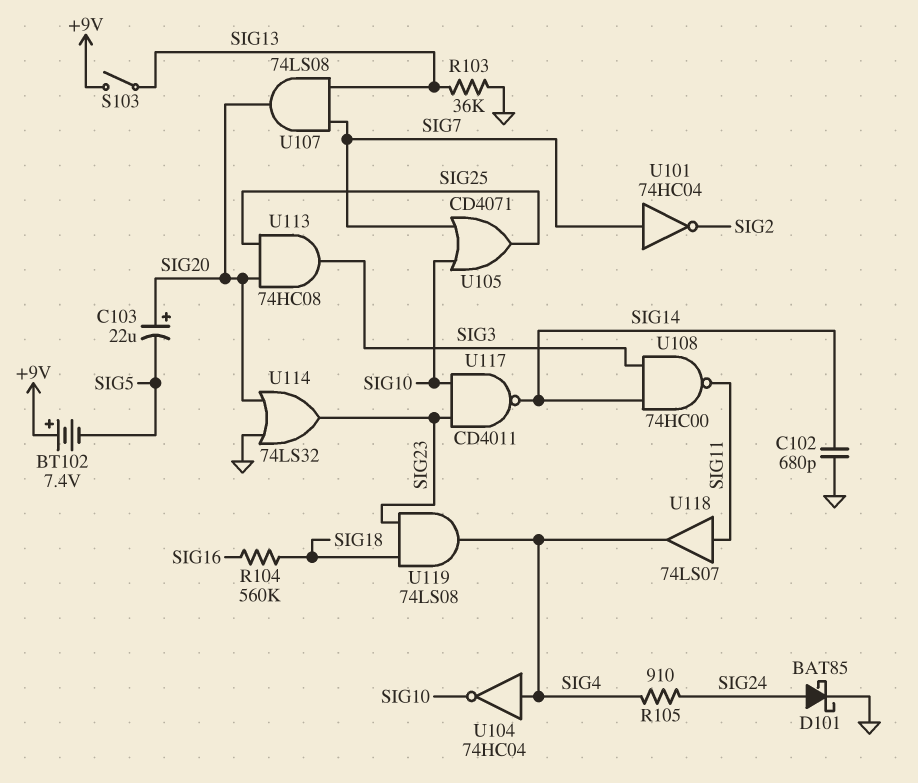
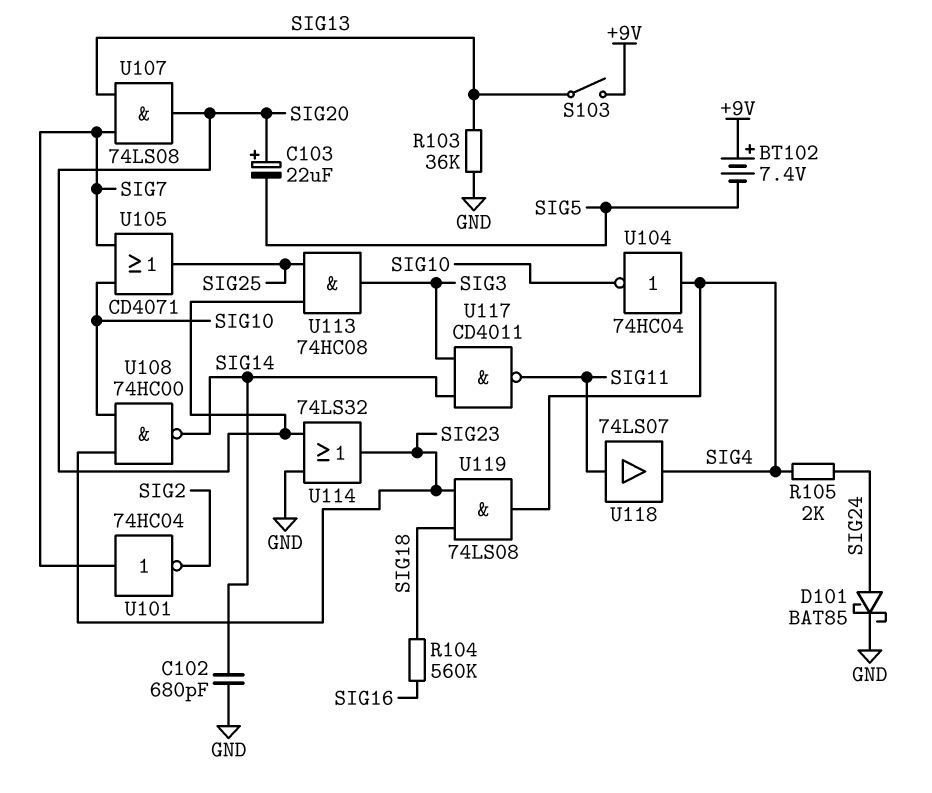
R105: 910 (SIG4, SIG24) -> 2k (SIG4, SIG24)
U108: NAND 74HC00 (in SIG3, in SIG14, out SIG11) -> NAND 74HC00 (in SIG10, in SIG23, out SIG14)
U117: NAND CD4011 (in SIG10, in SIG23, out SIG14) -> NAND CD4011 (in SIG3, in SIG14, out SIG11)

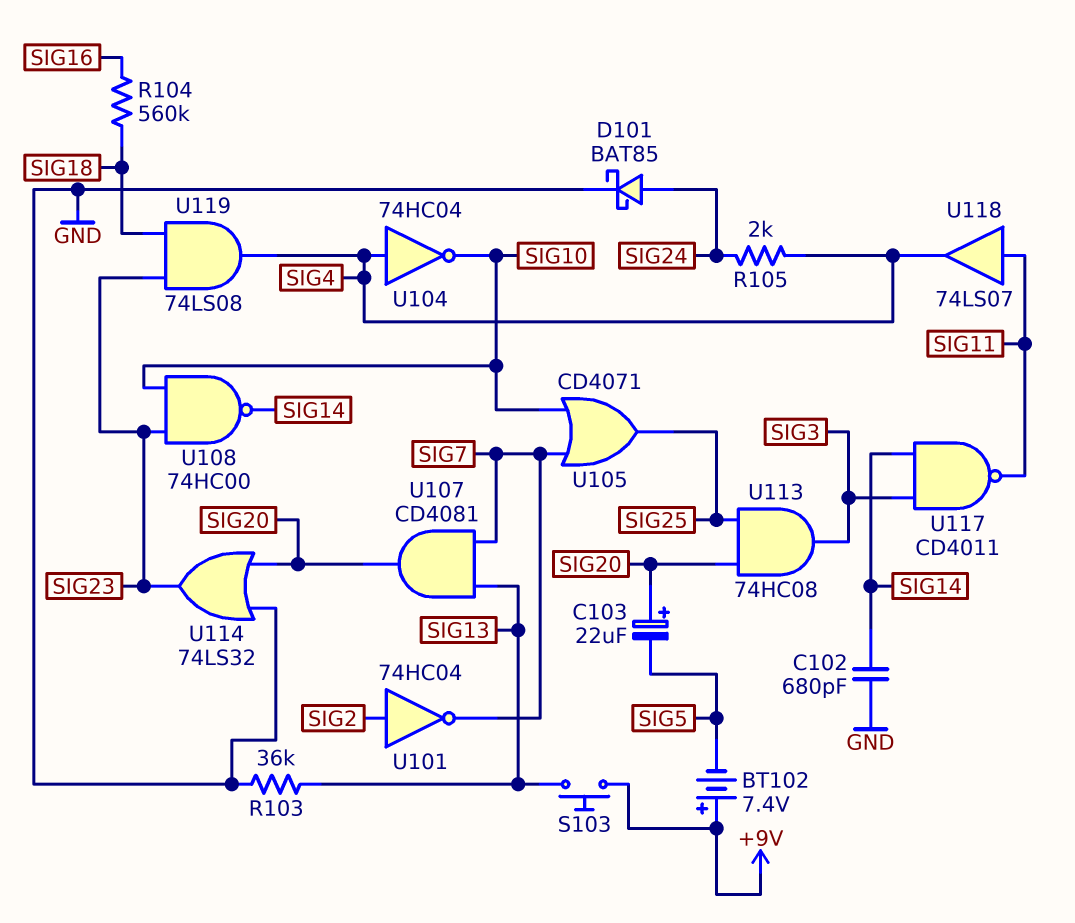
S103: switch (+9V, SIG13) -> button (+9V, SIG13)
U101: NOT 74HC04 (in SIG7, out SIG2) -> NOT 74HC04 (in SIG2, out SIG7)
U107: AND 74LS08 (in SIG7, in SIG13, out SIG20) -> AND CD4081 (in SIG7, in SIG13, out SIG20)

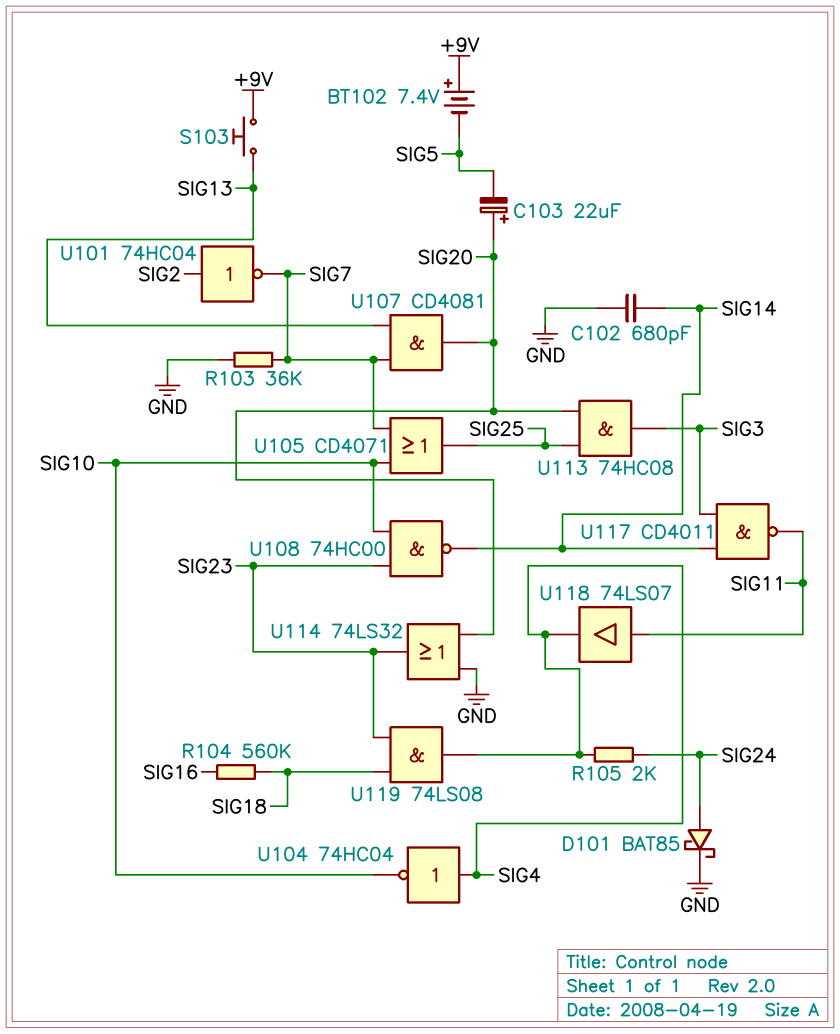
R103: 36k (GND, SIG13) -> 36k (GND, SIG7)

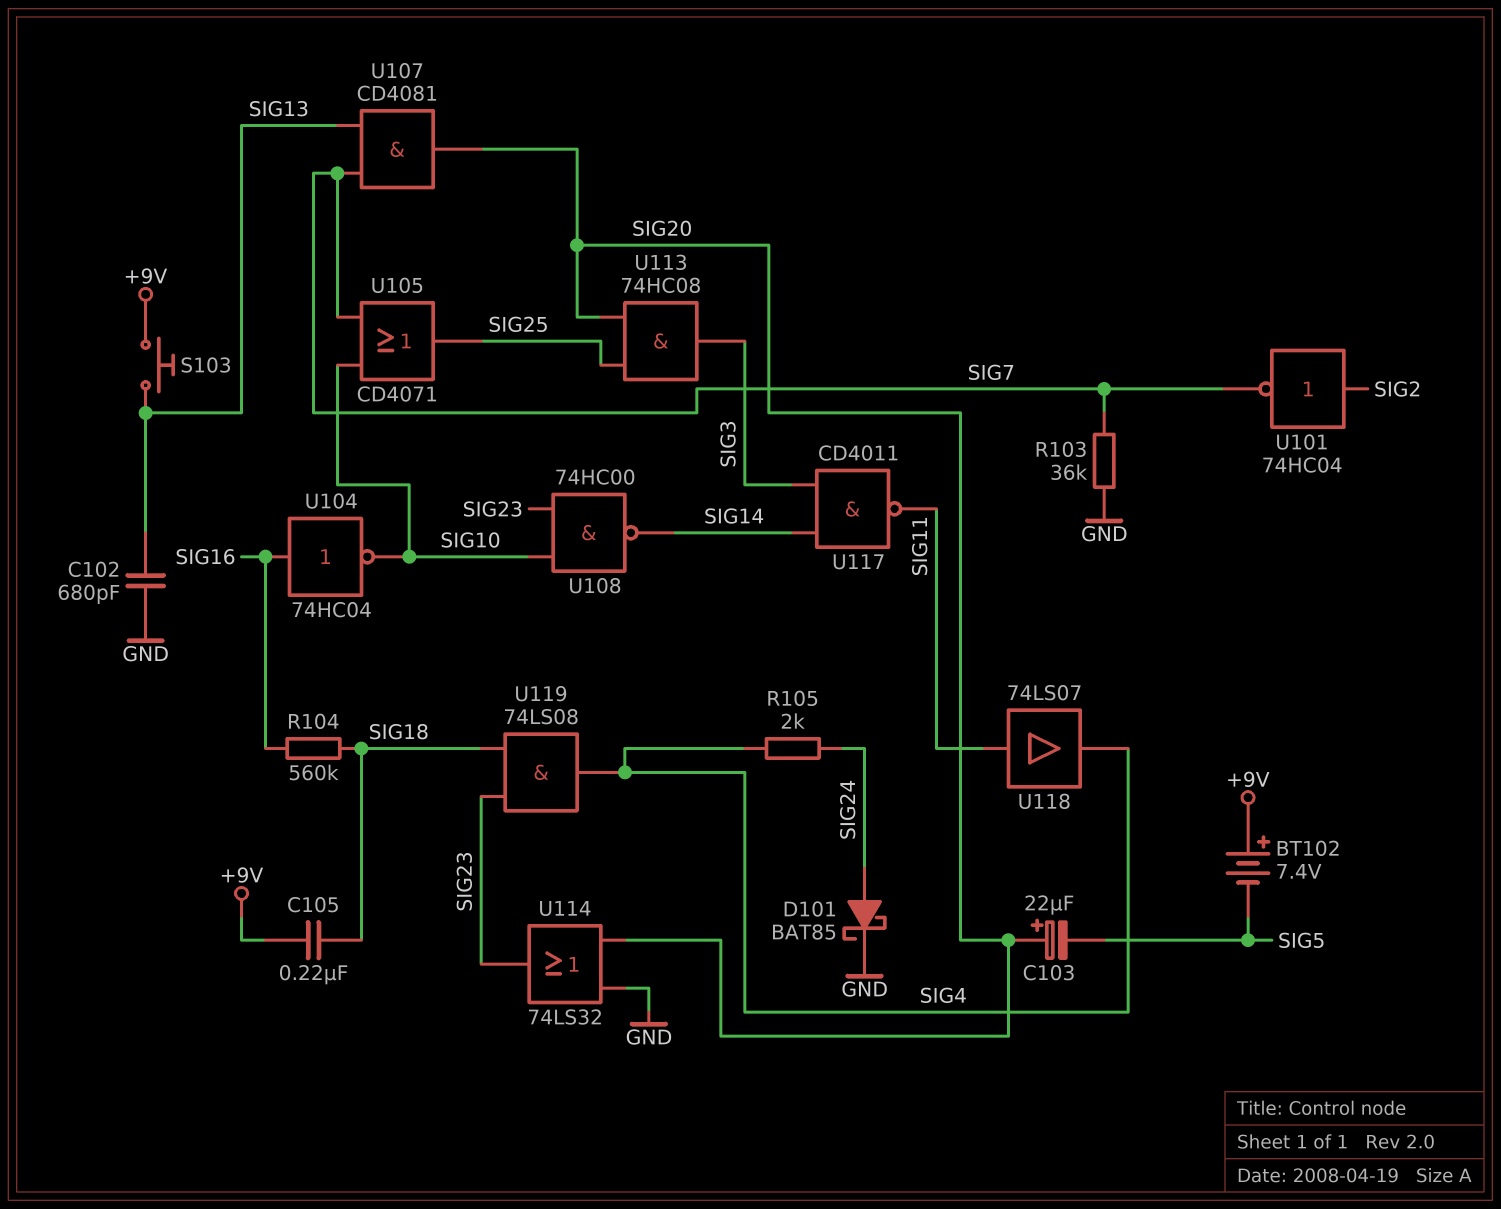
C102: 680pF (GND, SIG14) -> 680pF (GND, SIG13)
C105: none -> 220nF (+9V, SIG18)
U104: NOT 74HC04 (in SIG4, out SIG10) -> NOT 74HC04 (in SIG16, out SIG10)

